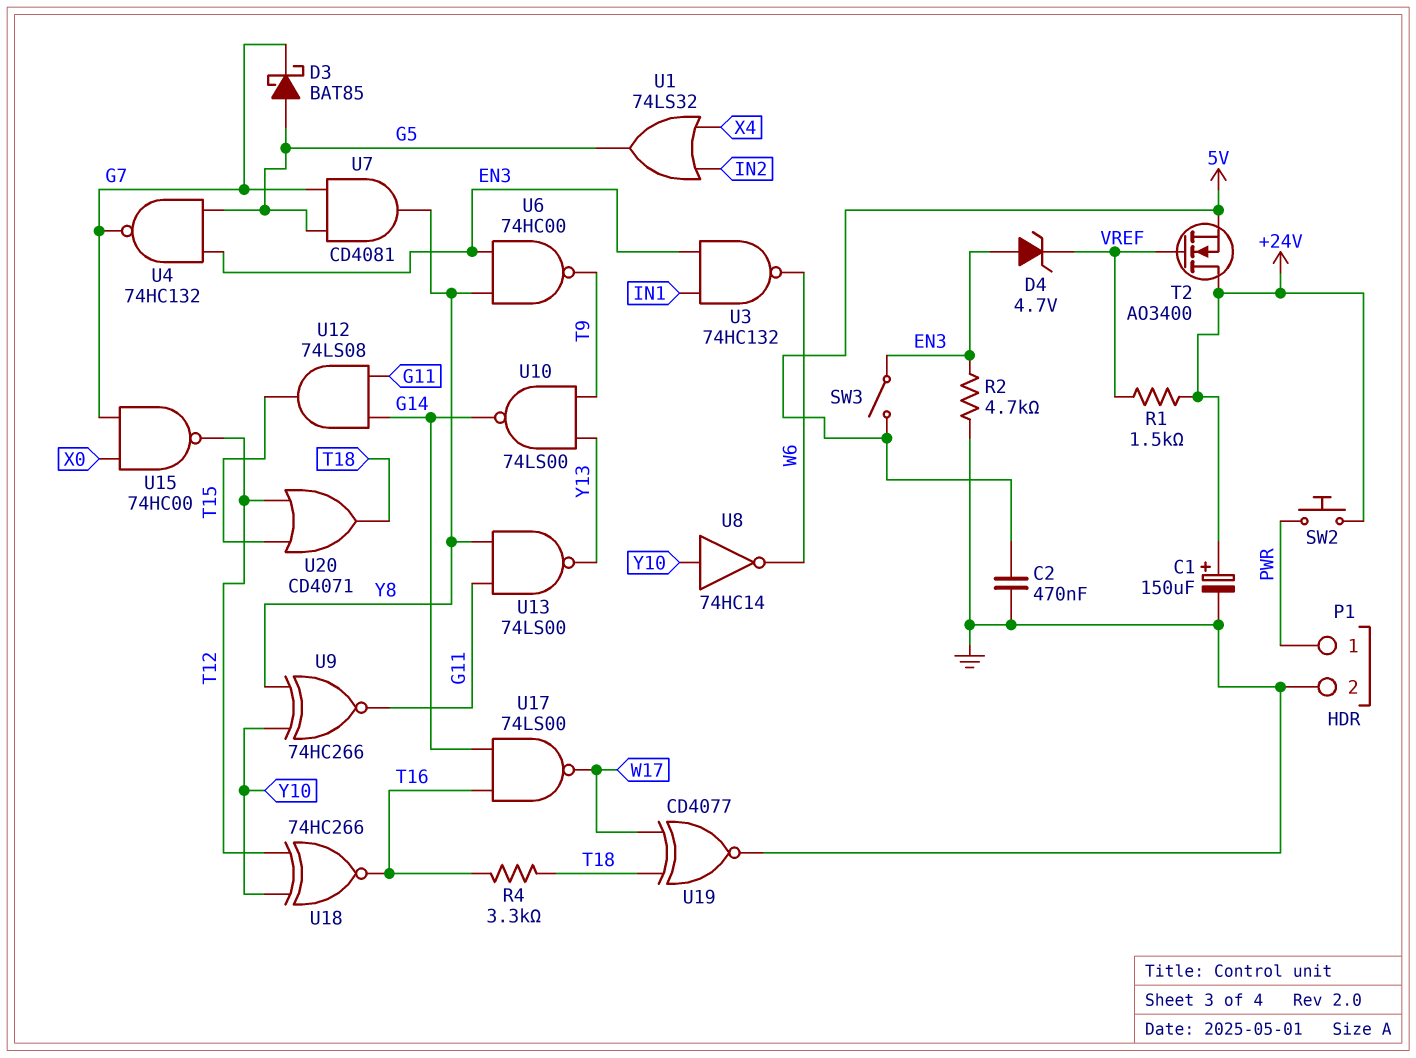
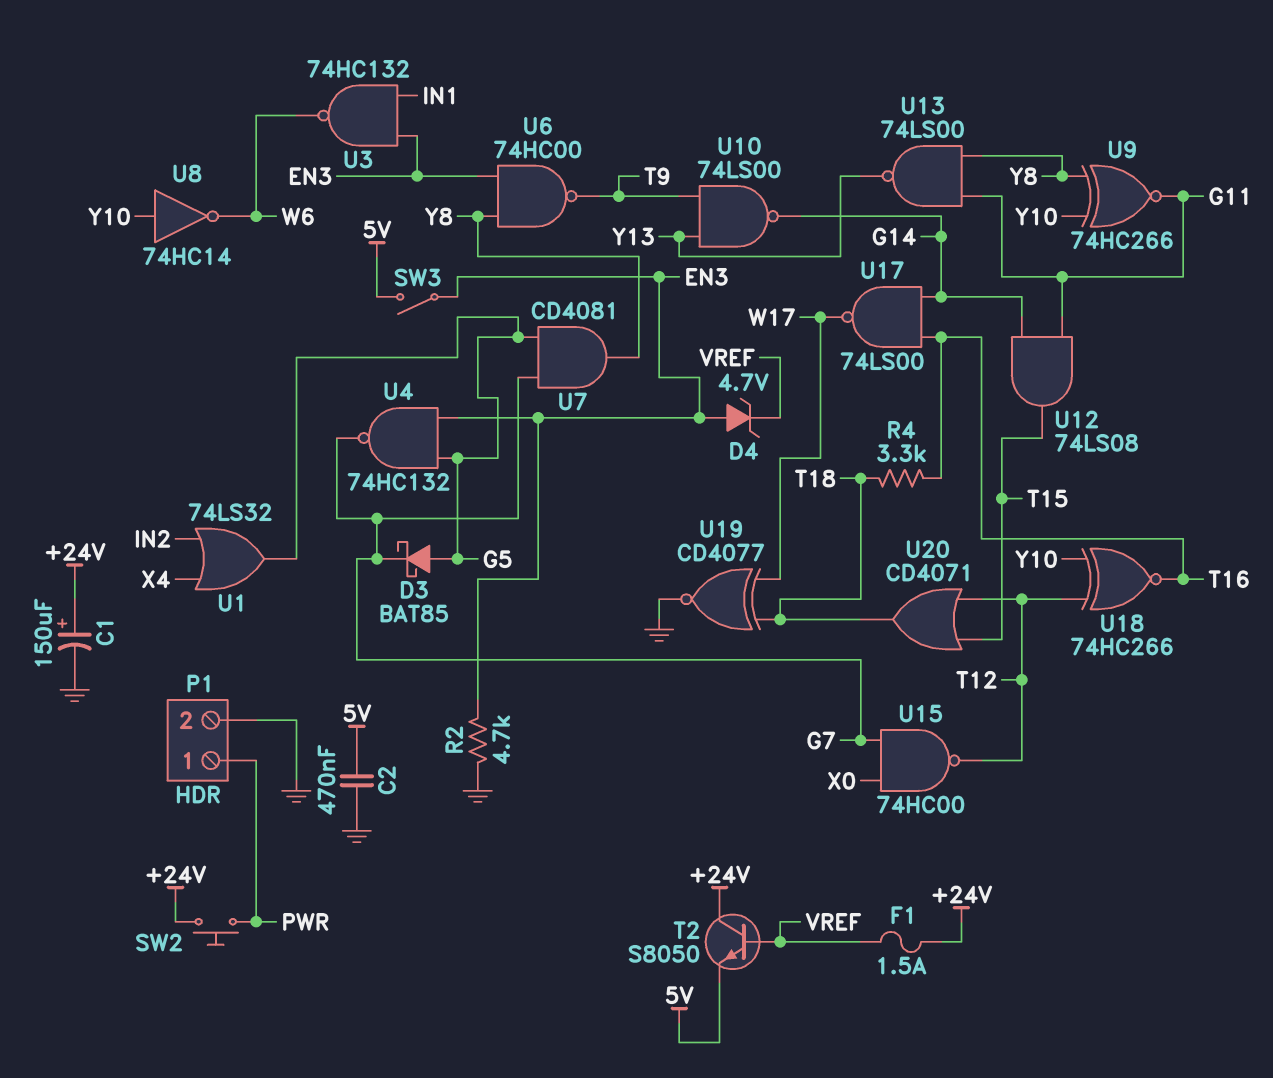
F1: none -> 1.5A (+24V, VREF)
R1: 1.5k (+24V, VREF) -> none
T2: NMOS AO3400 (G VREF, D +24V, S 5V) -> NPN S8050 (B VREF, C +24V, E 5V)

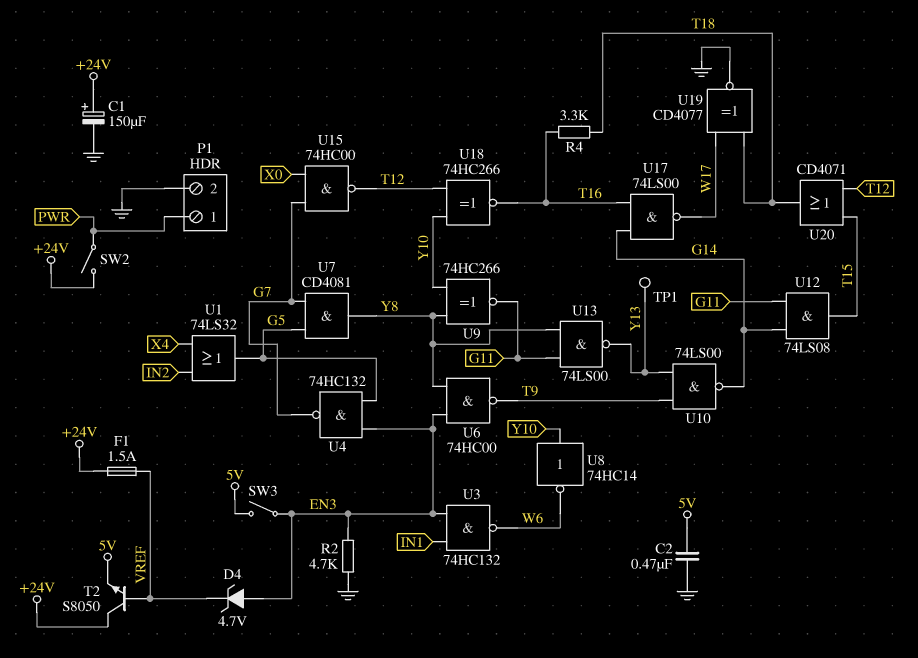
D3: schottky BAT85 (A G5, K G7) -> none
SW2: button (+24V, PWR) -> switch (+24V, PWR)
TP1: none -> test point (Y13)

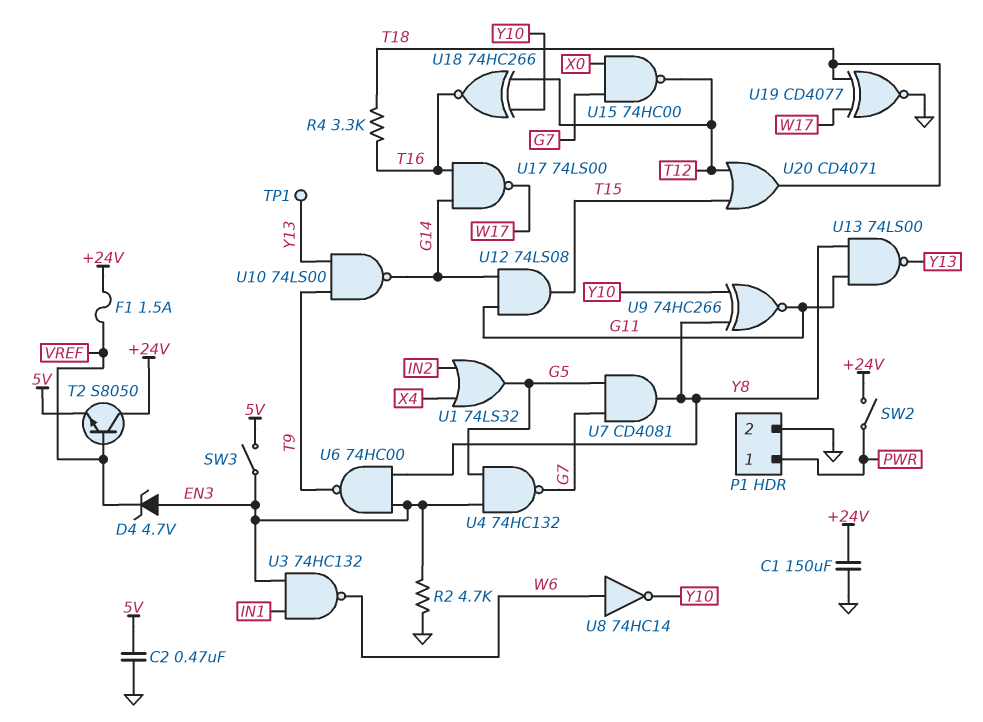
C1: 150uF (plus +24V, minus GND) -> 150uF (+24V, GND)
U8: NOT 74HC14 (in Y10, out W6) -> NOT 74HC14 (in W6, out Y10)

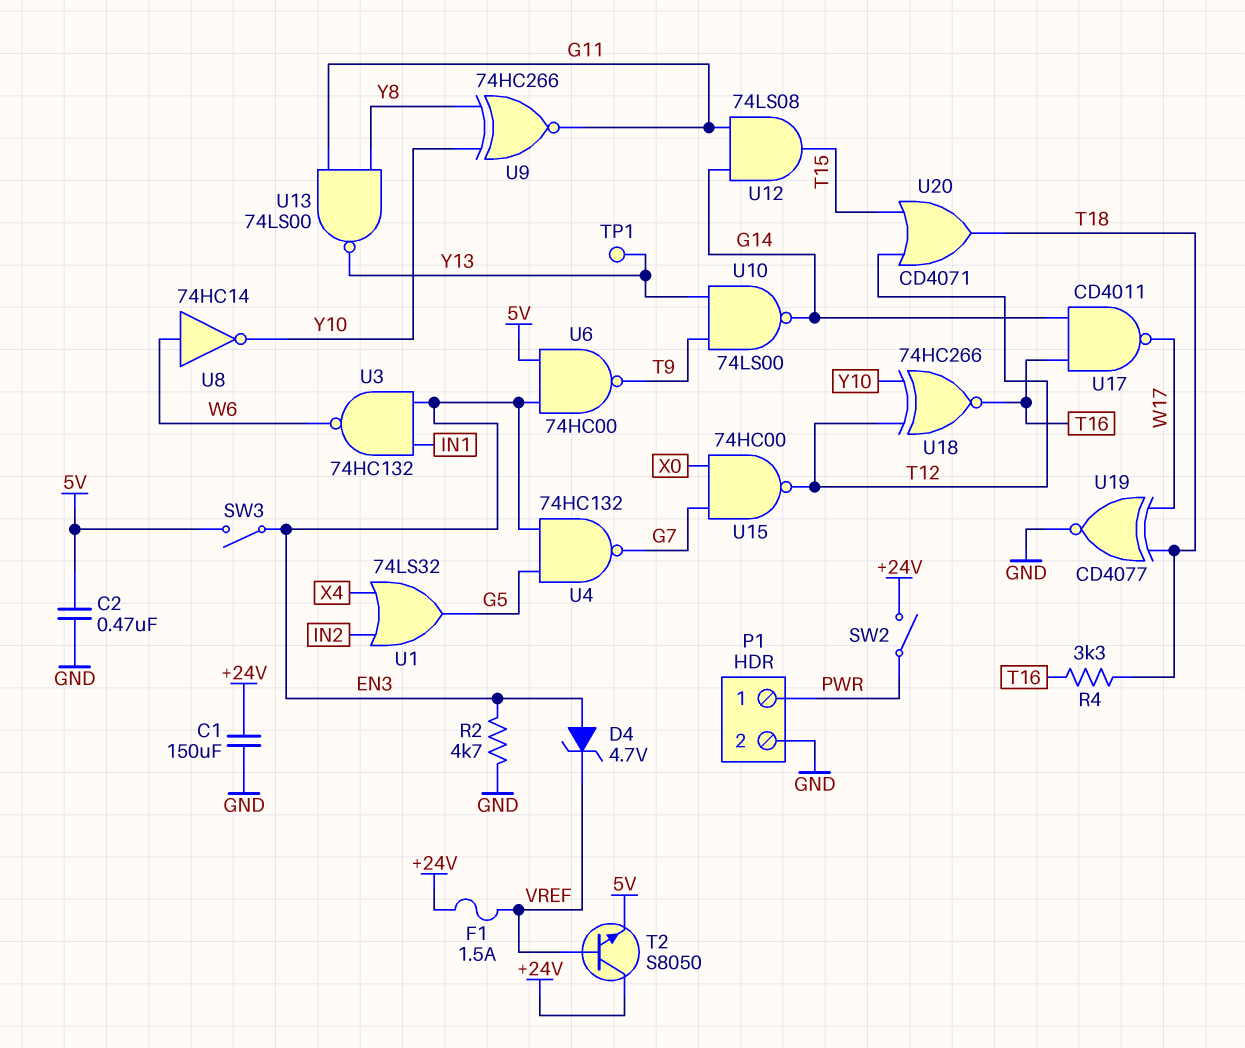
U6: NAND 74HC00 (in EN3, in Y8, out T9) -> NAND 74HC00 (in 5V, in EN3, out T9)
U7: AND CD4081 (in G5, in G7, out Y8) -> none
U17: NAND 74LS00 (in G14, in T16, out W17) -> NAND CD4011 (in G14, in T16, out W17)

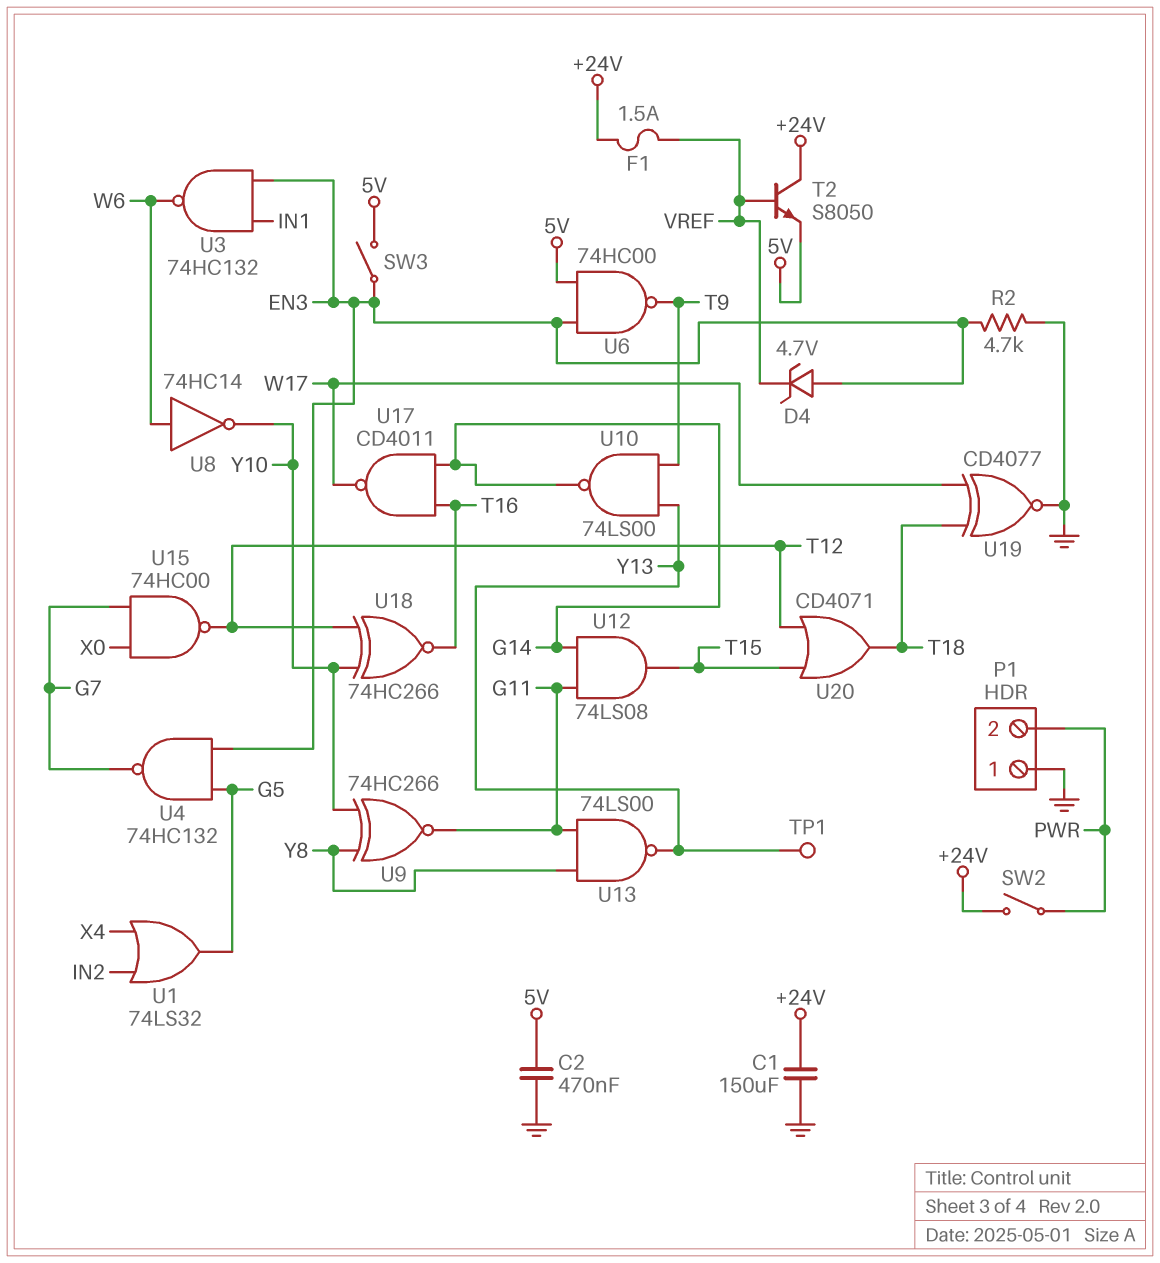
P1 pin 1: PWR -> GND
P1 pin 2: GND -> PWR
R4: 3.3k (T16, T18) -> none

